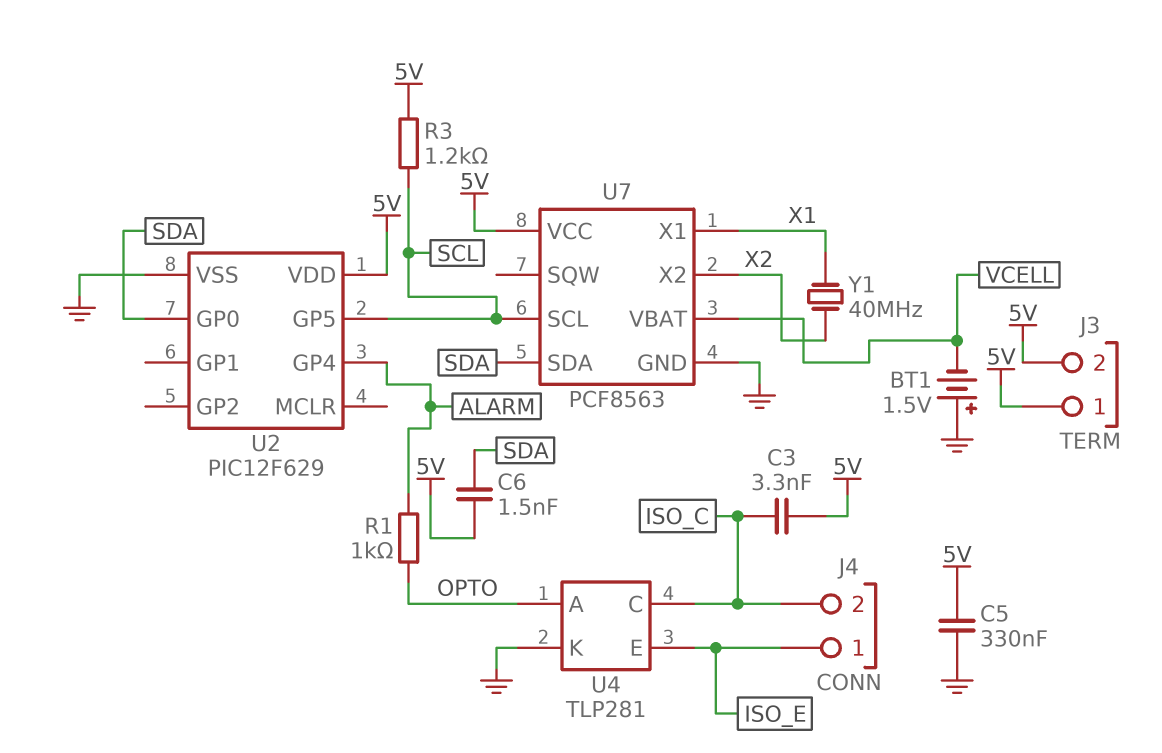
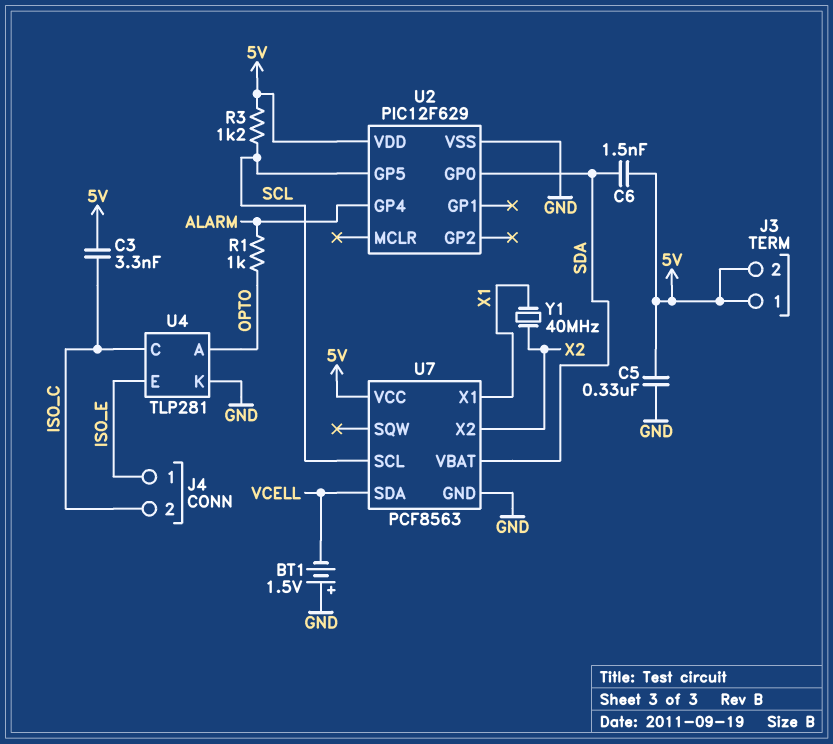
U7 pin SDA: SDA -> VCELL
U7 pin VBAT: VCELL -> SDA

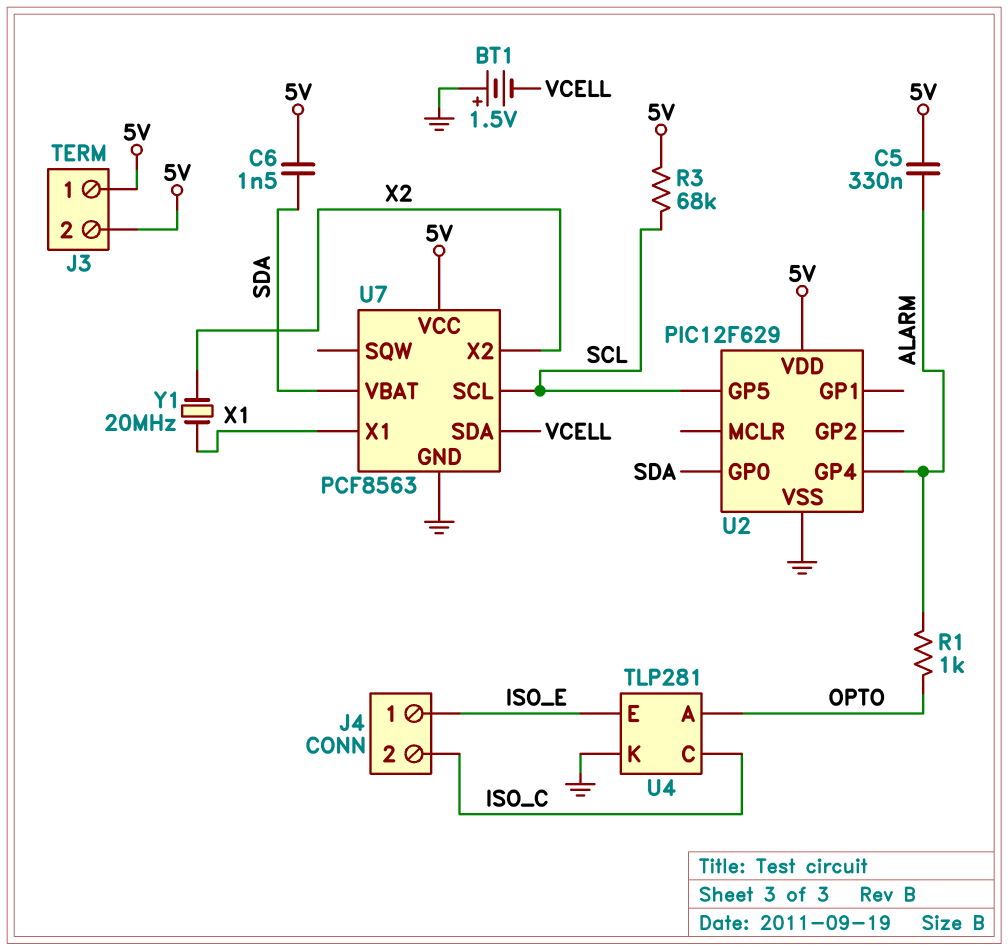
C3: 3.3nF (5V, ISO_C) -> none
C5: 330nF (5V, GND) -> 330nF (5V, ALARM)
R3: 1.2k (5V, SCL) -> 68k (5V, SCL)
Y1: 40MHz (X1, X2) -> 20MHz (X1, X2)

